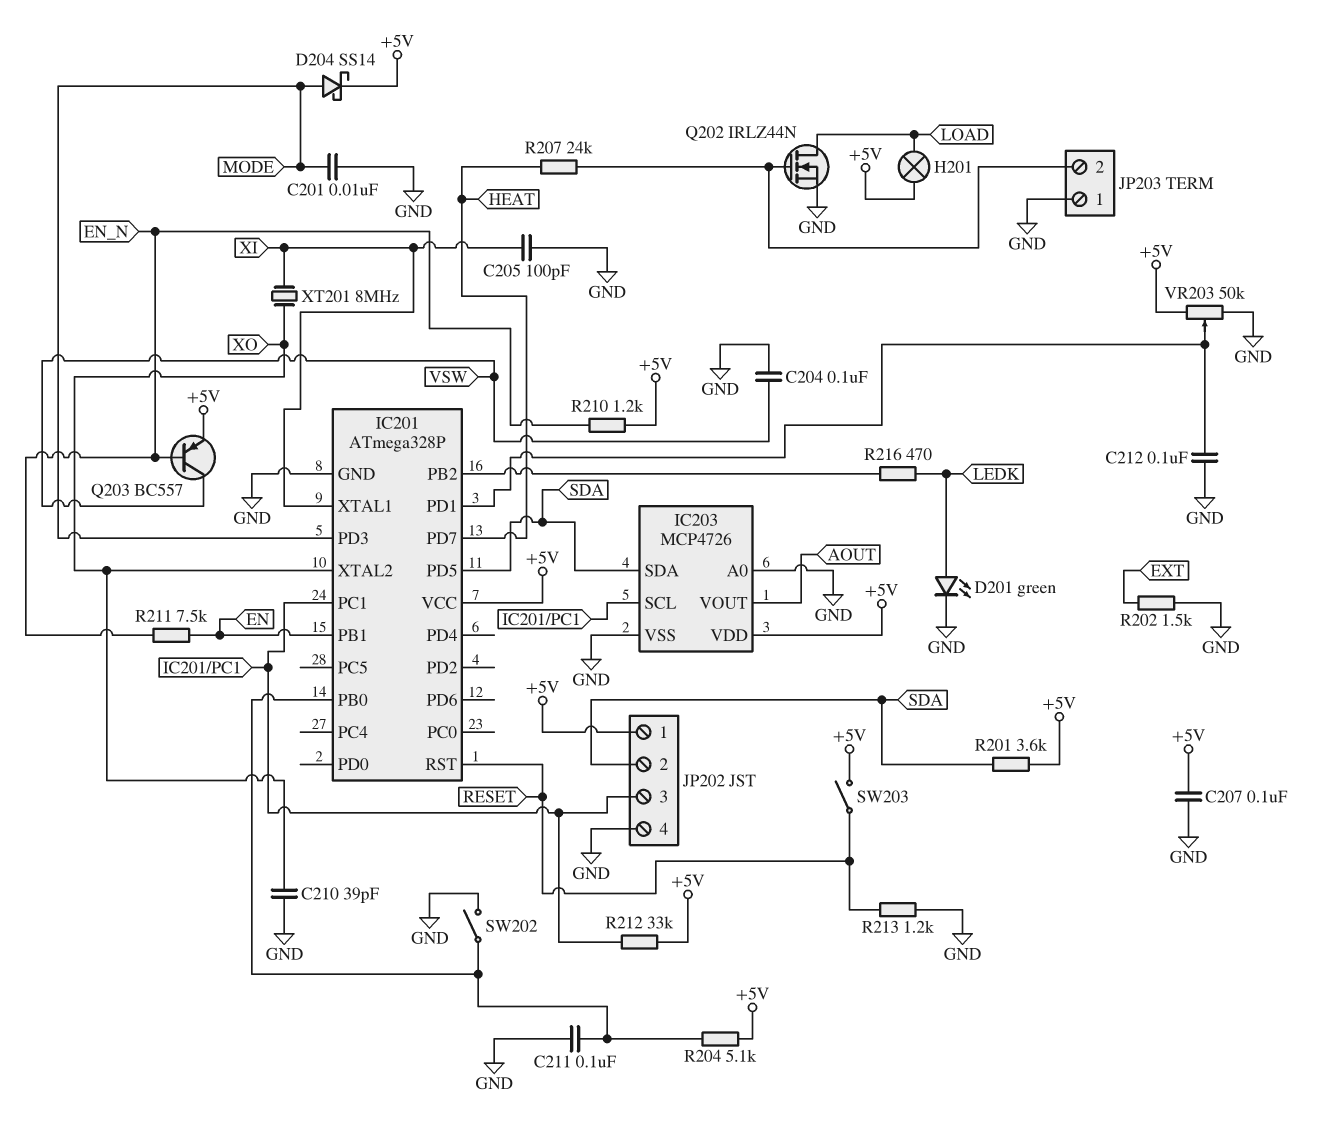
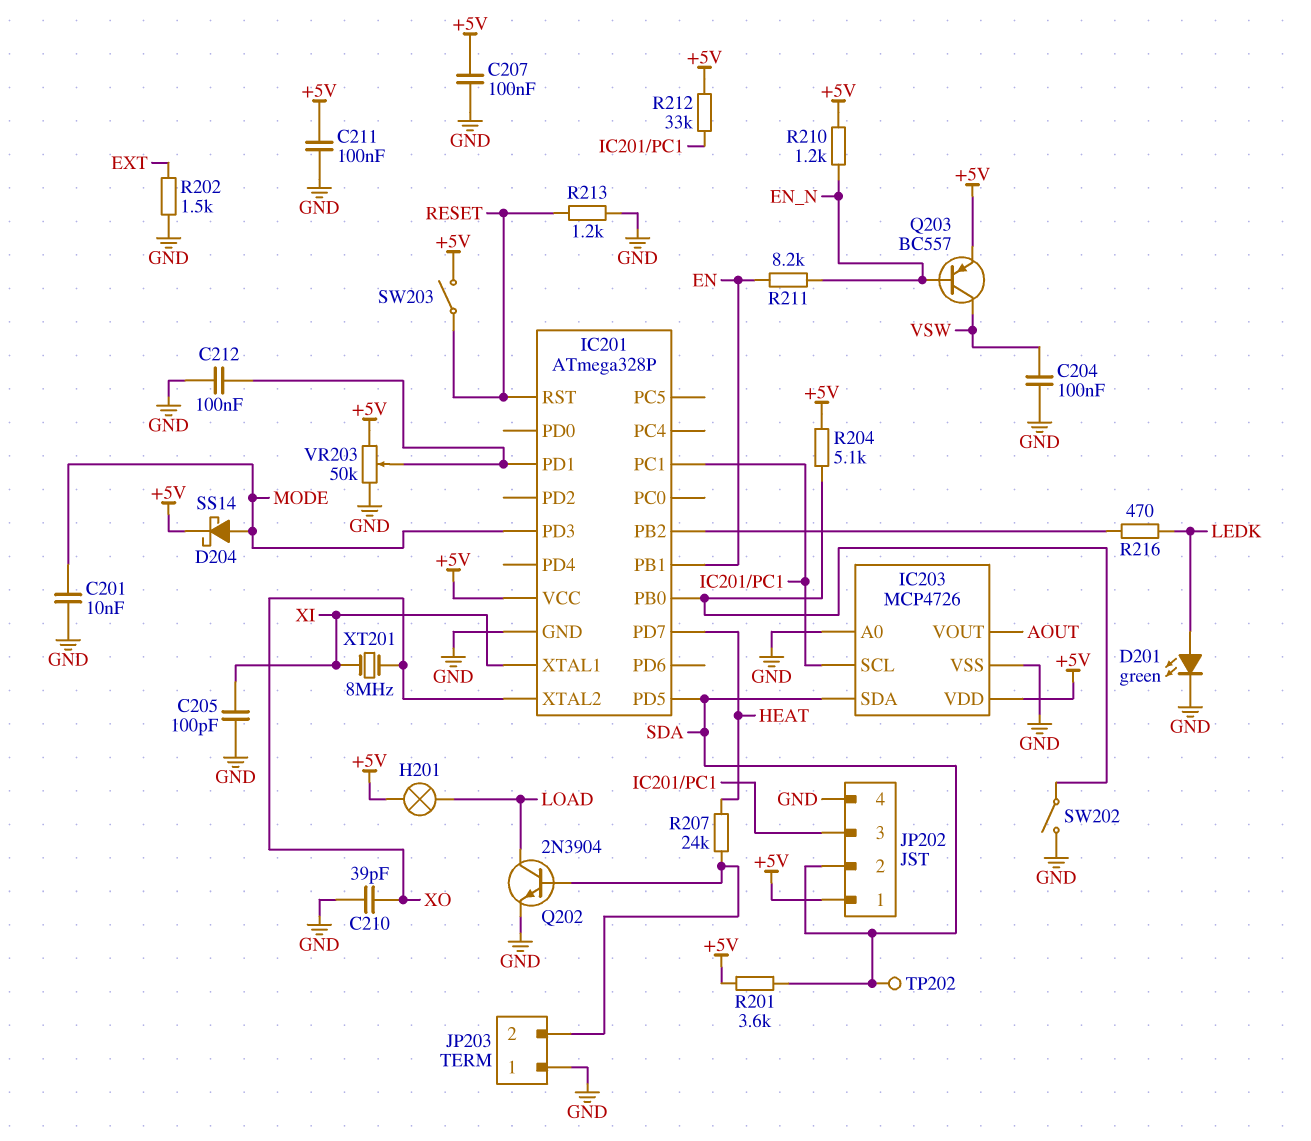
C211: 100nF (GND, IC201/PB0) -> 100nF (+5V, GND)
Q202: NMOS IRLZ44N (G JP203/2, D LOAD, S GND) -> NPN 2N3904 (B JP203/2, C LOAD, E GND)
R211: 7.5k (EN, EN_N) -> 8.2k (EN, EN_N)
TP202: none -> test point (SDA)

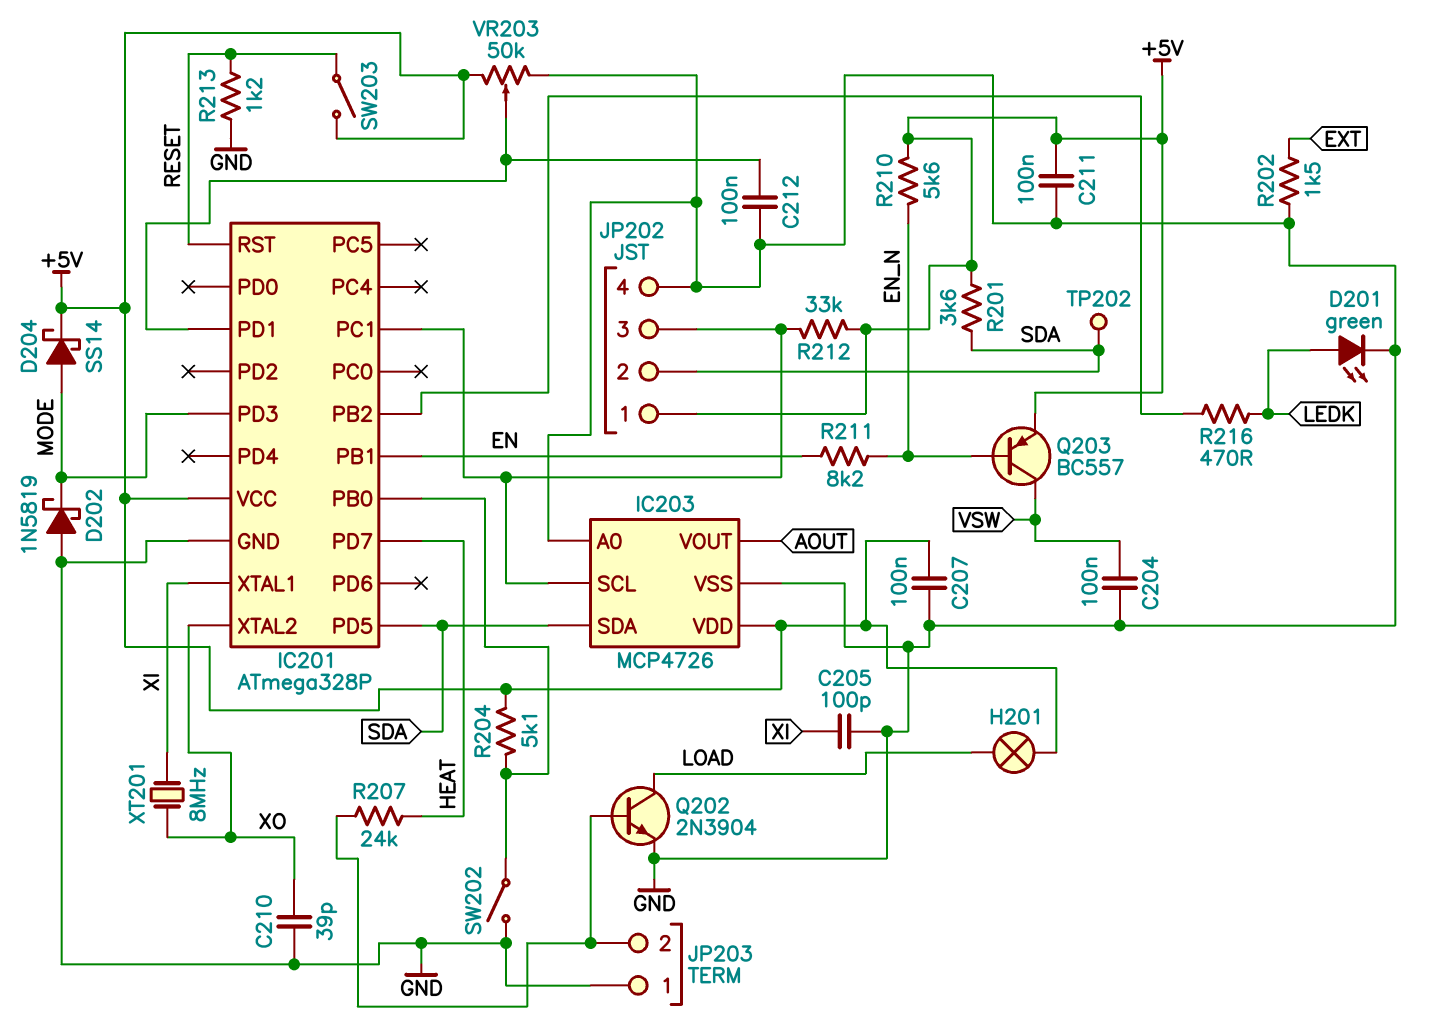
C201: 10nF (GND, MODE) -> none
D202: none -> schottky 1N5819 (A GND, K MODE)
R210: 1.2k (+5V, EN_N) -> 5.6k (+5V, EN_N)

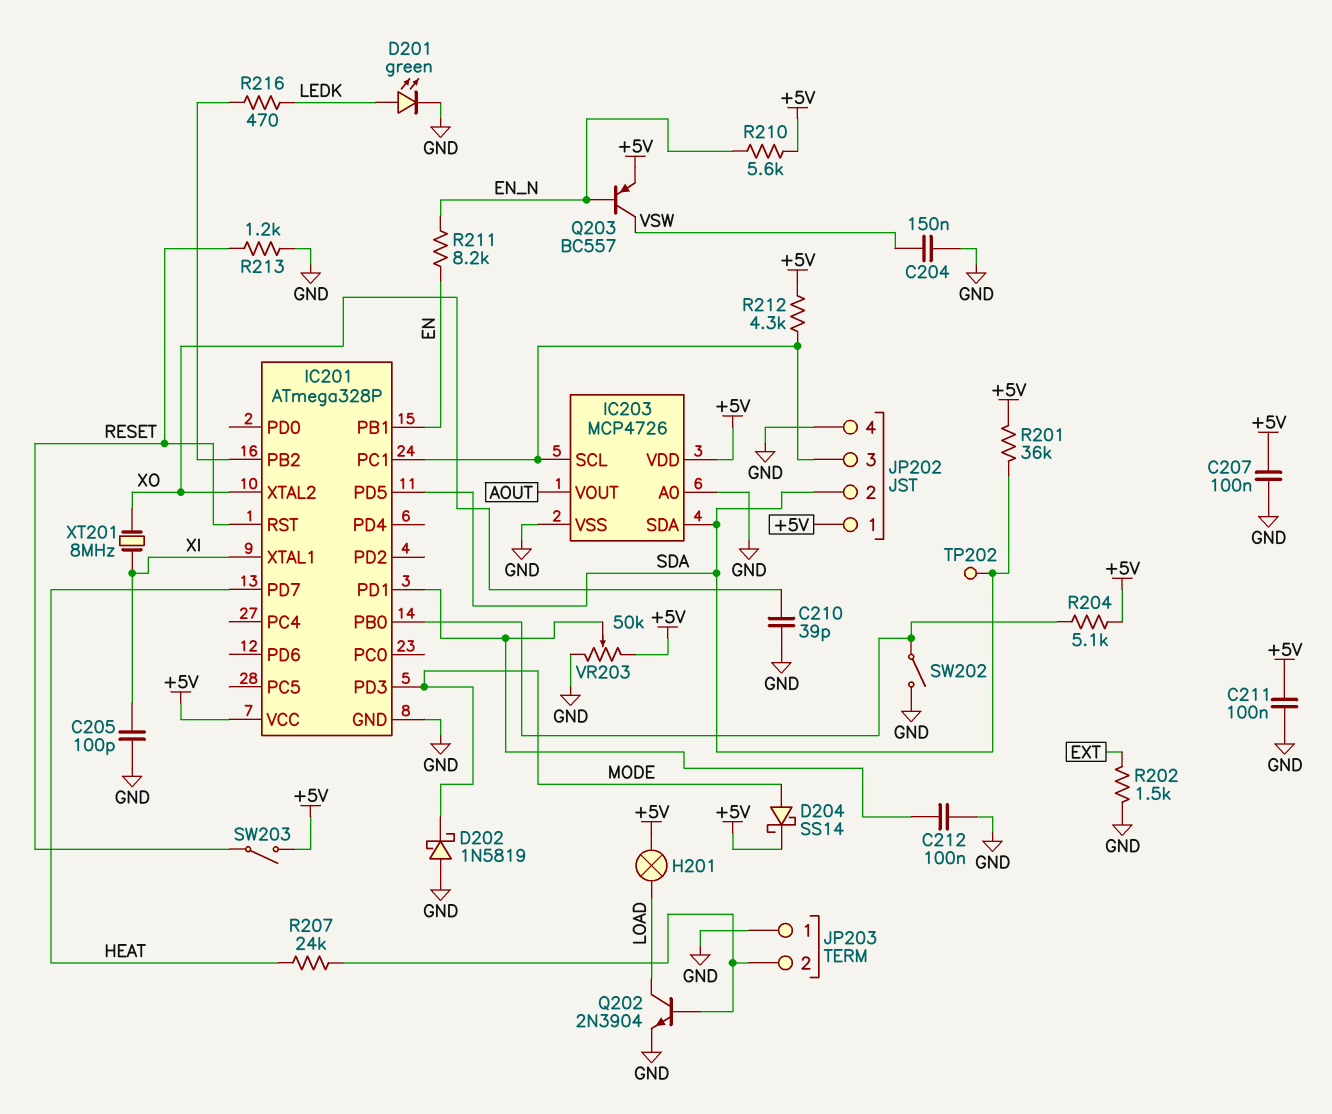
C204: 100nF (GND, VSW) -> 150nF (GND, VSW)
R201: 3.6k (+5V, SDA) -> 36k (+5V, SDA)
R212: 33k (+5V, IC201/PC1) -> 4.3k (+5V, IC201/PC1)

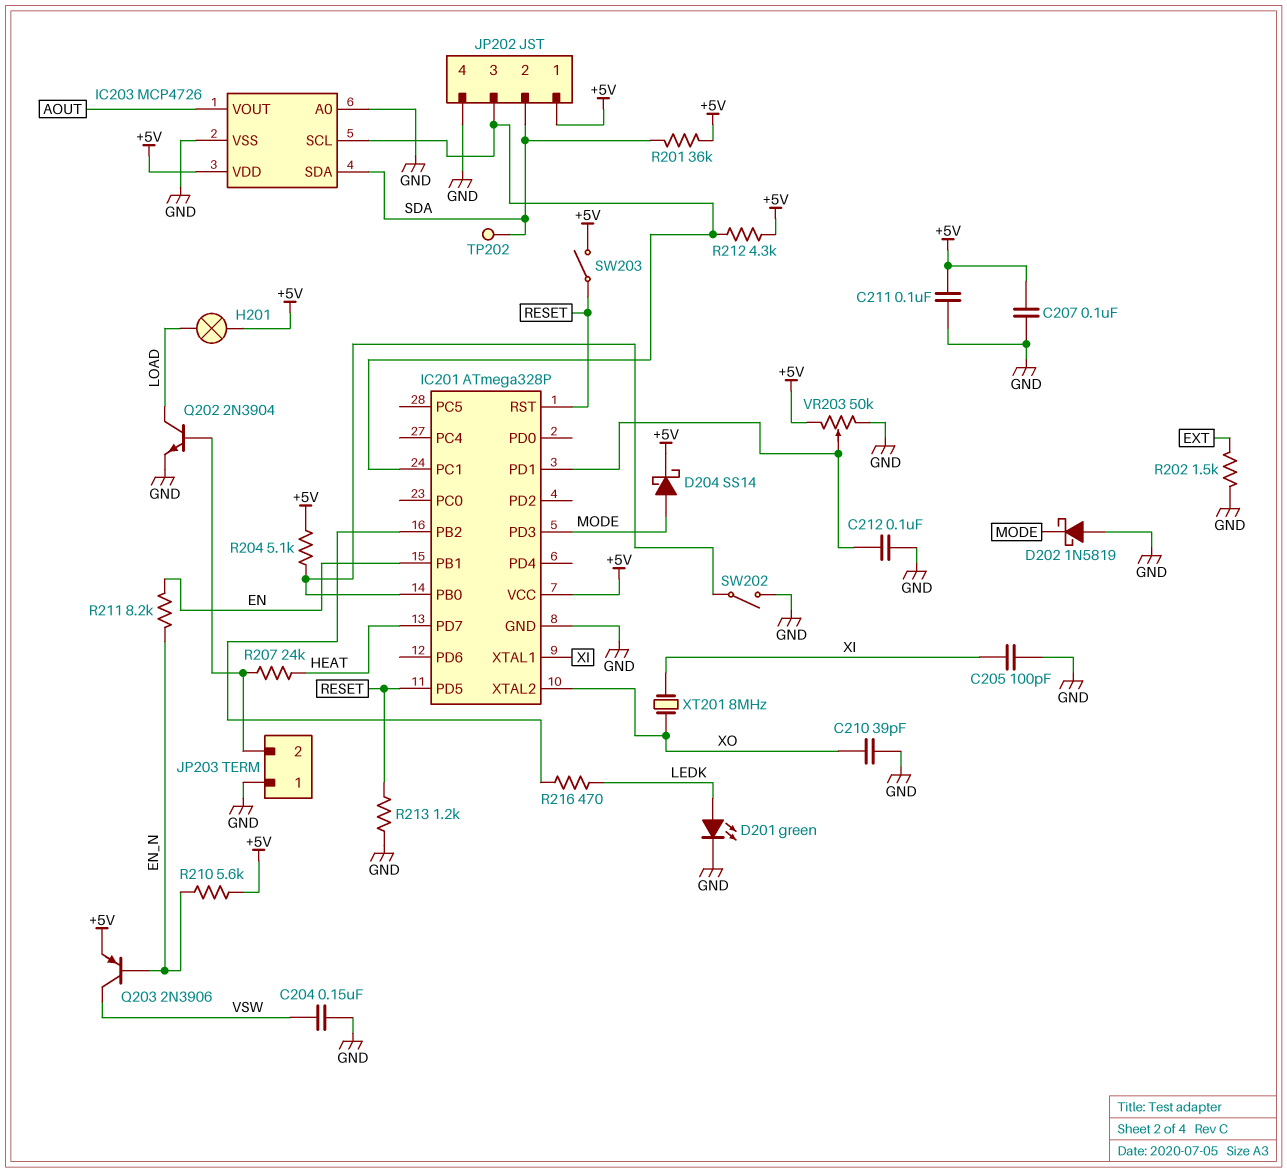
IC201 pin PD5: SDA -> RESET
Q203: PNP BC557 (B EN_N, C VSW, E +5V) -> PNP 2N3906 (B EN_N, C VSW, E +5V)

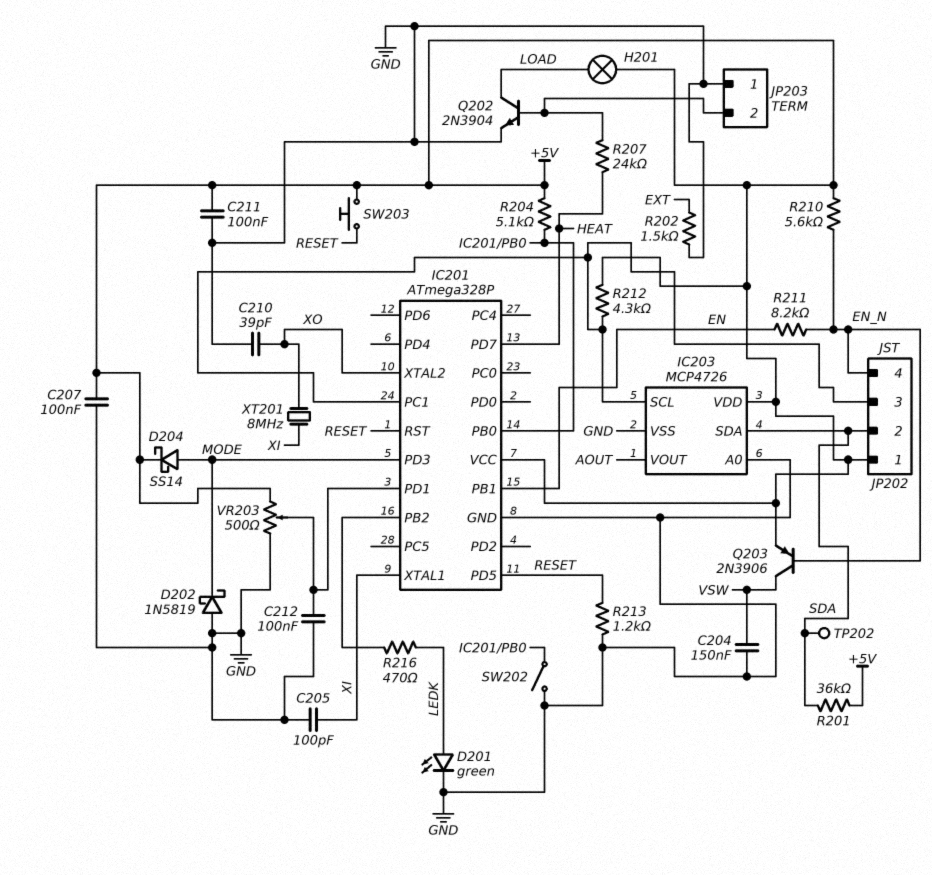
JP202 pin 4: GND -> EN_N
SW203: switch (+5V, RESET) -> button (+5V, RESET)
VR203: 50k (+5V, GND, wiper IC201/PD1) -> 500 (+5V, GND, wiper IC201/PD1)

